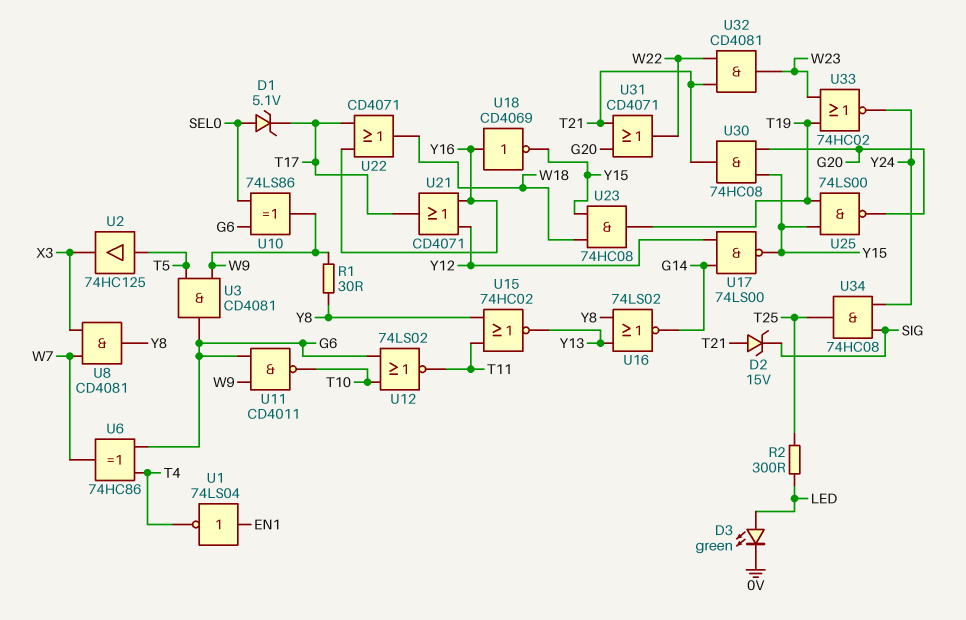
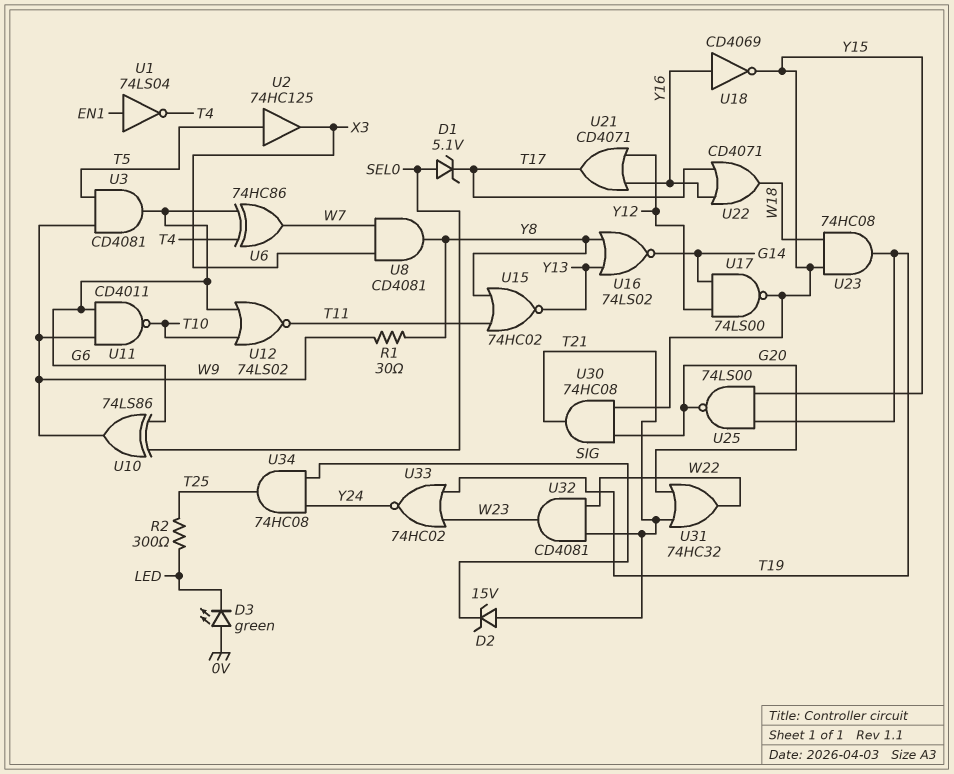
D3: LED green (A LED, K 0V) -> LED green (A 0V, K LED)
U31: OR CD4071 (in G20, in T21, out W22) -> OR 74HC32 (in G20, in T21, out W22)

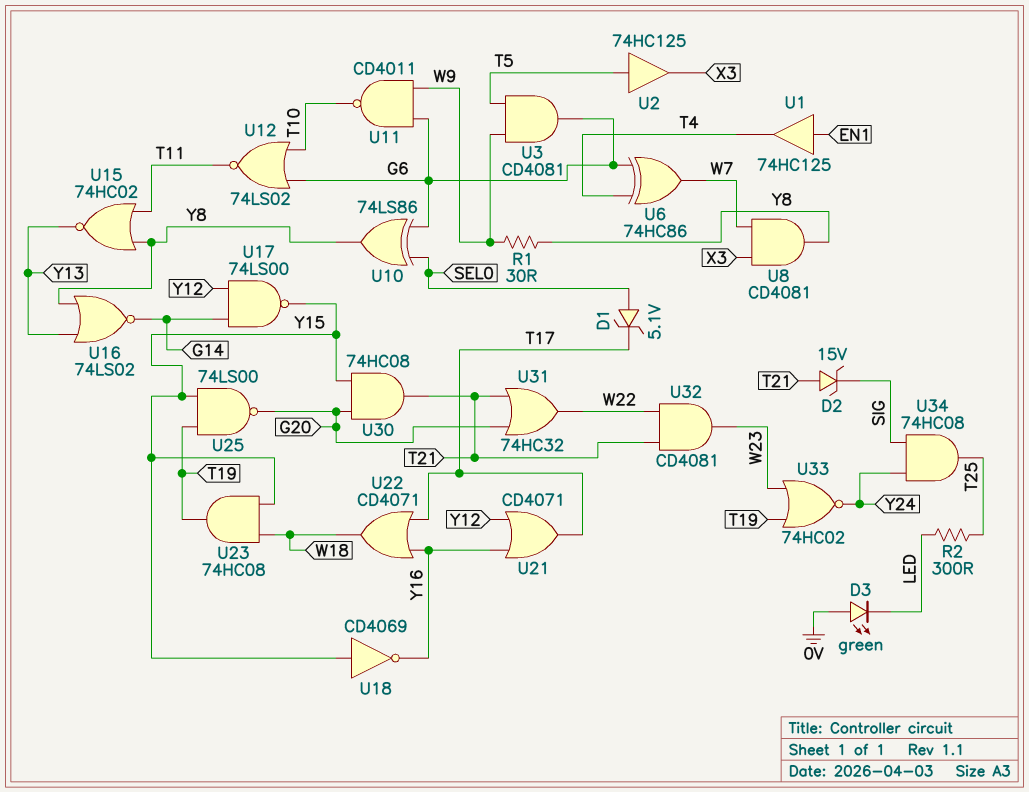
U1: NOT 74LS04 (in EN1, out T4) -> buffer 74HC125 (in EN1, out T4)
U10: XOR 74LS86 (in G6, in SEL0, out W9) -> XOR 74LS86 (in G6, in SEL0, out Y8)
U18: NOT CD4069 (in Y16, out Y15) -> NOT CD4069 (in Y15, out Y16)

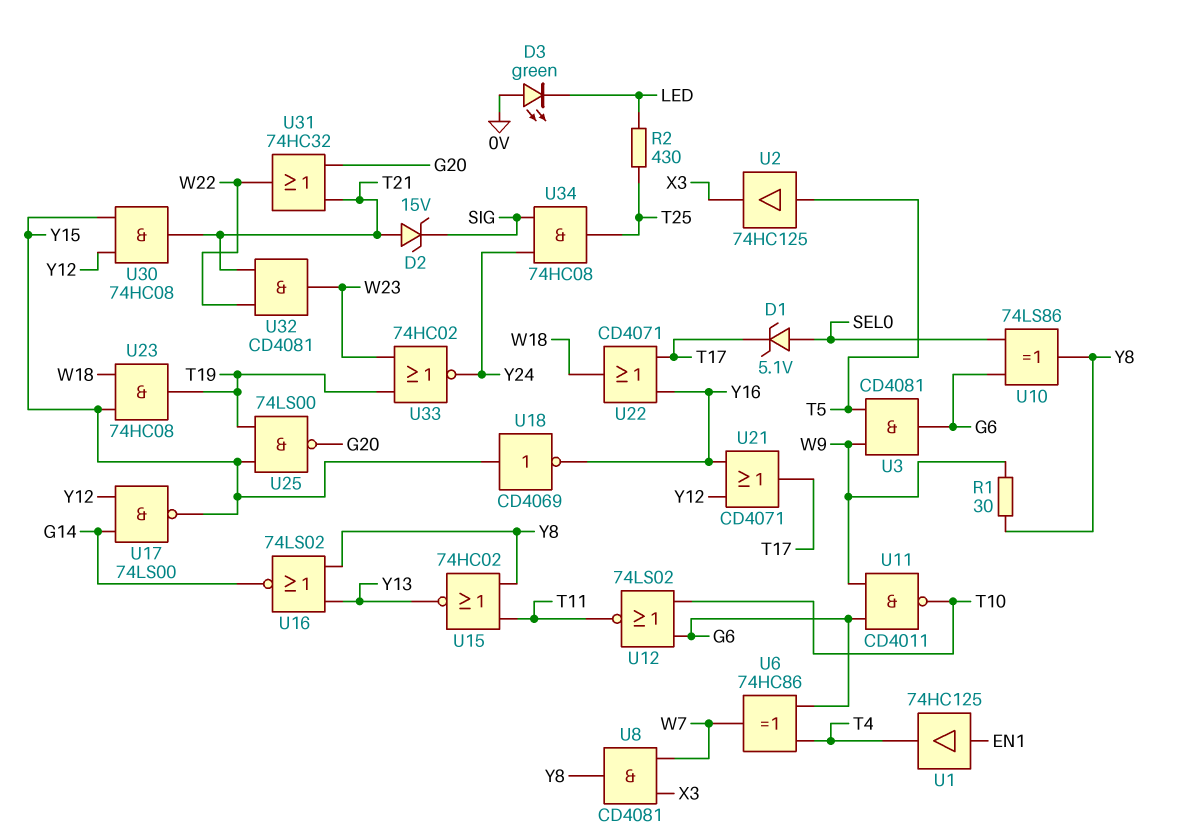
R2: 300 (LED, T25) -> 430 (LED, T25)
U30: AND 74HC08 (in G20, in Y15, out T21) -> AND 74HC08 (in Y12, in Y15, out T21)

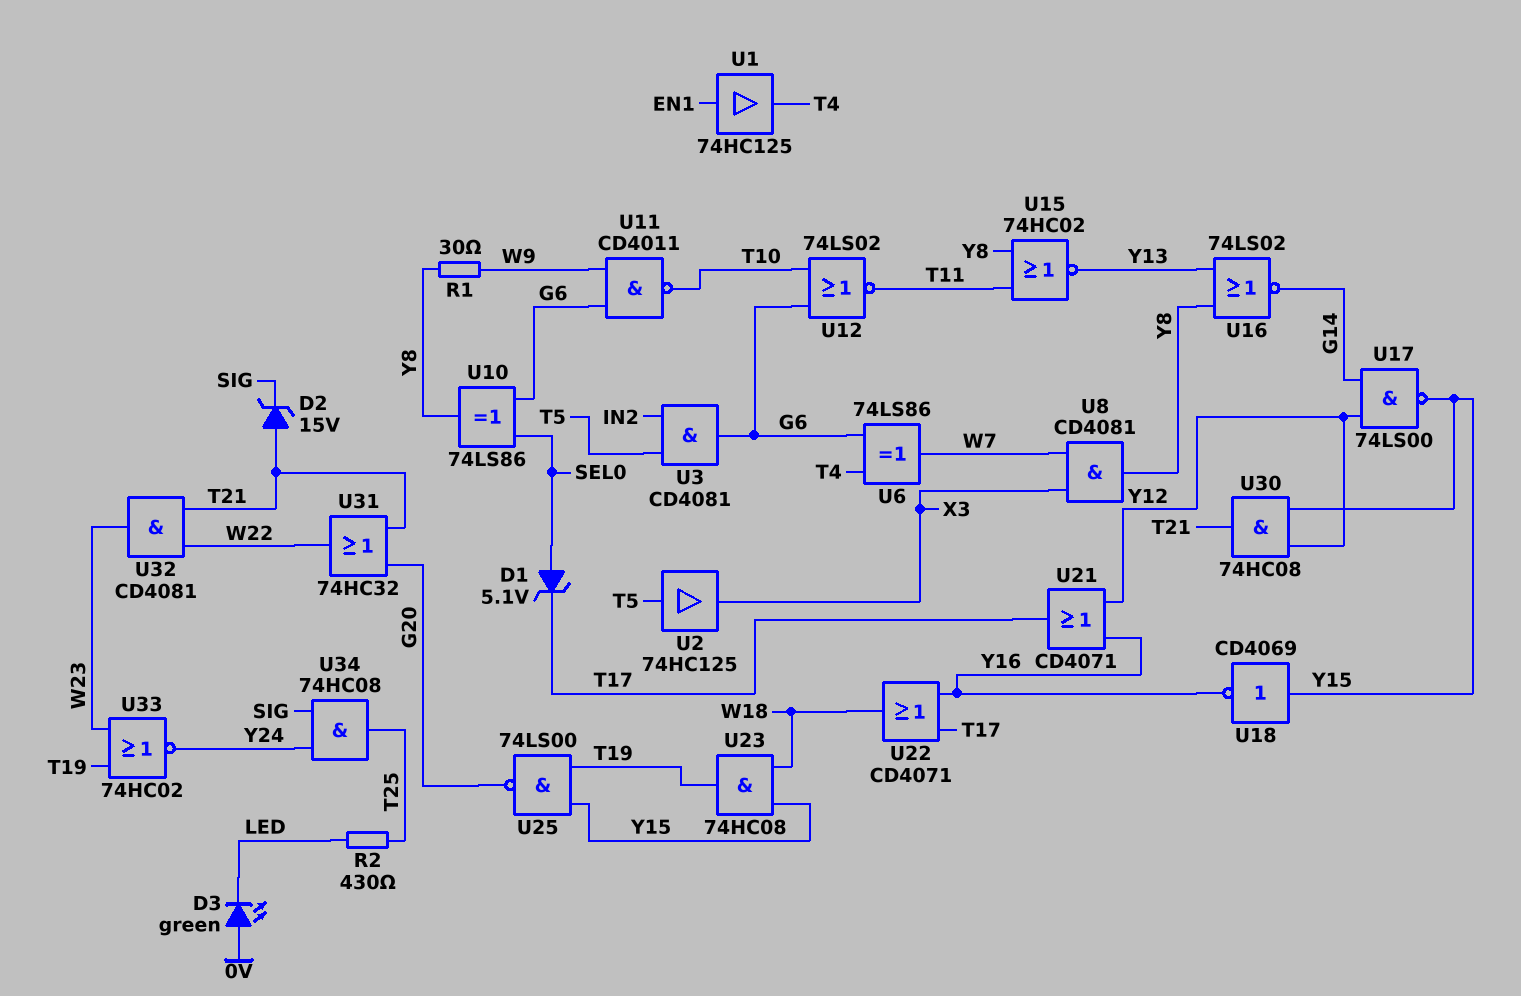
U3: AND CD4081 (in T5, in W9, out G6) -> AND CD4081 (in IN2, in T5, out G6)
U6: XOR 74HC86 (in G6, in T4, out W7) -> XOR 74LS86 (in G6, in T4, out W7)

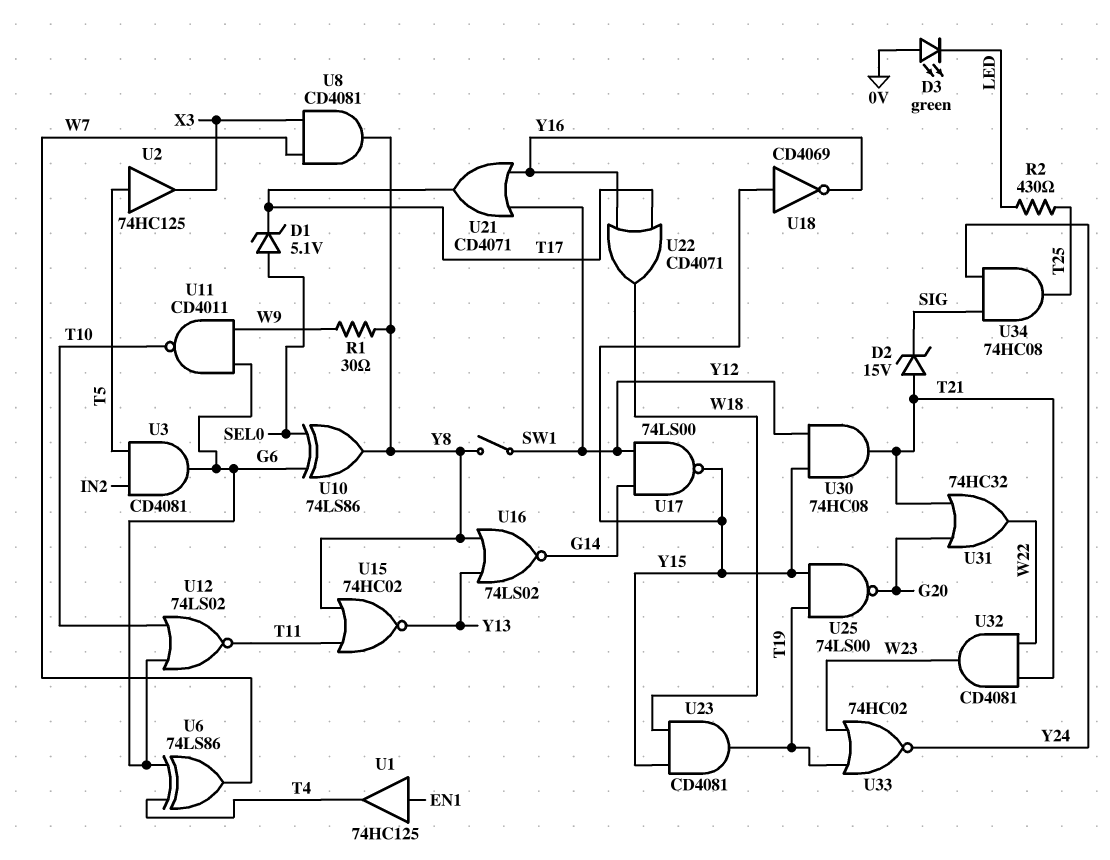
SW1: none -> switch (Y8, Y12)
U23: AND 74HC08 (in W18, in Y15, out T19) -> AND CD4081 (in W18, in Y15, out T19)

